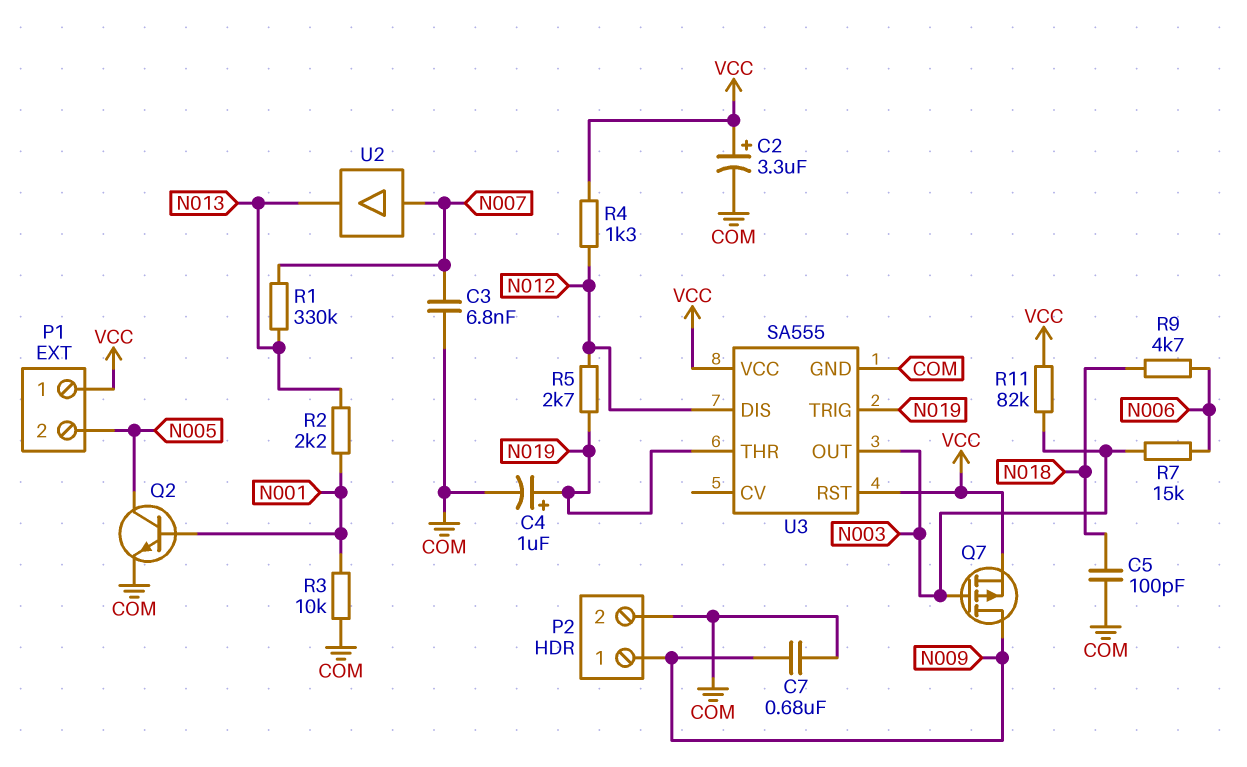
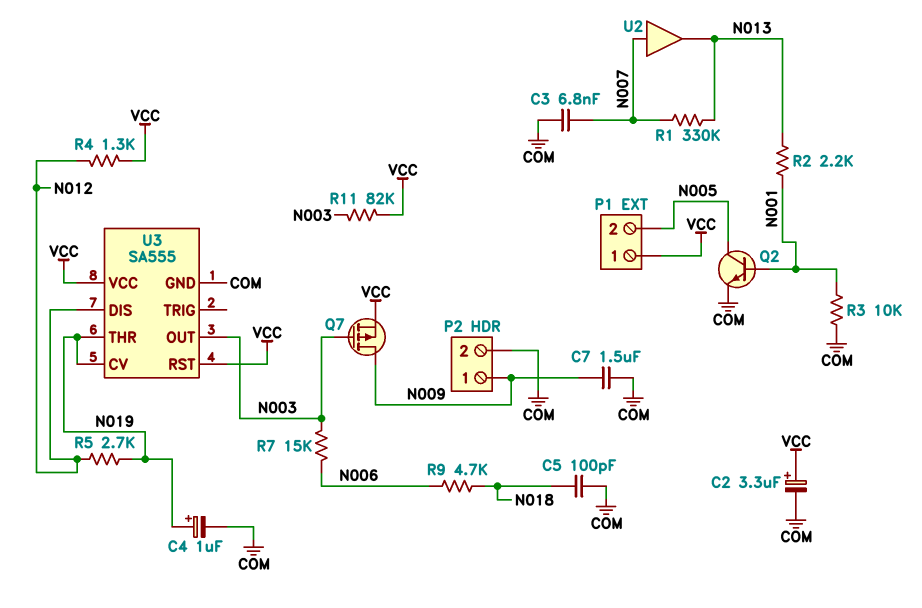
C7: 680nF (COM, N009) -> 1.5uF (COM, N009)
U3 pin CV: none -> N019
U3 pin TRIG: N019 -> none

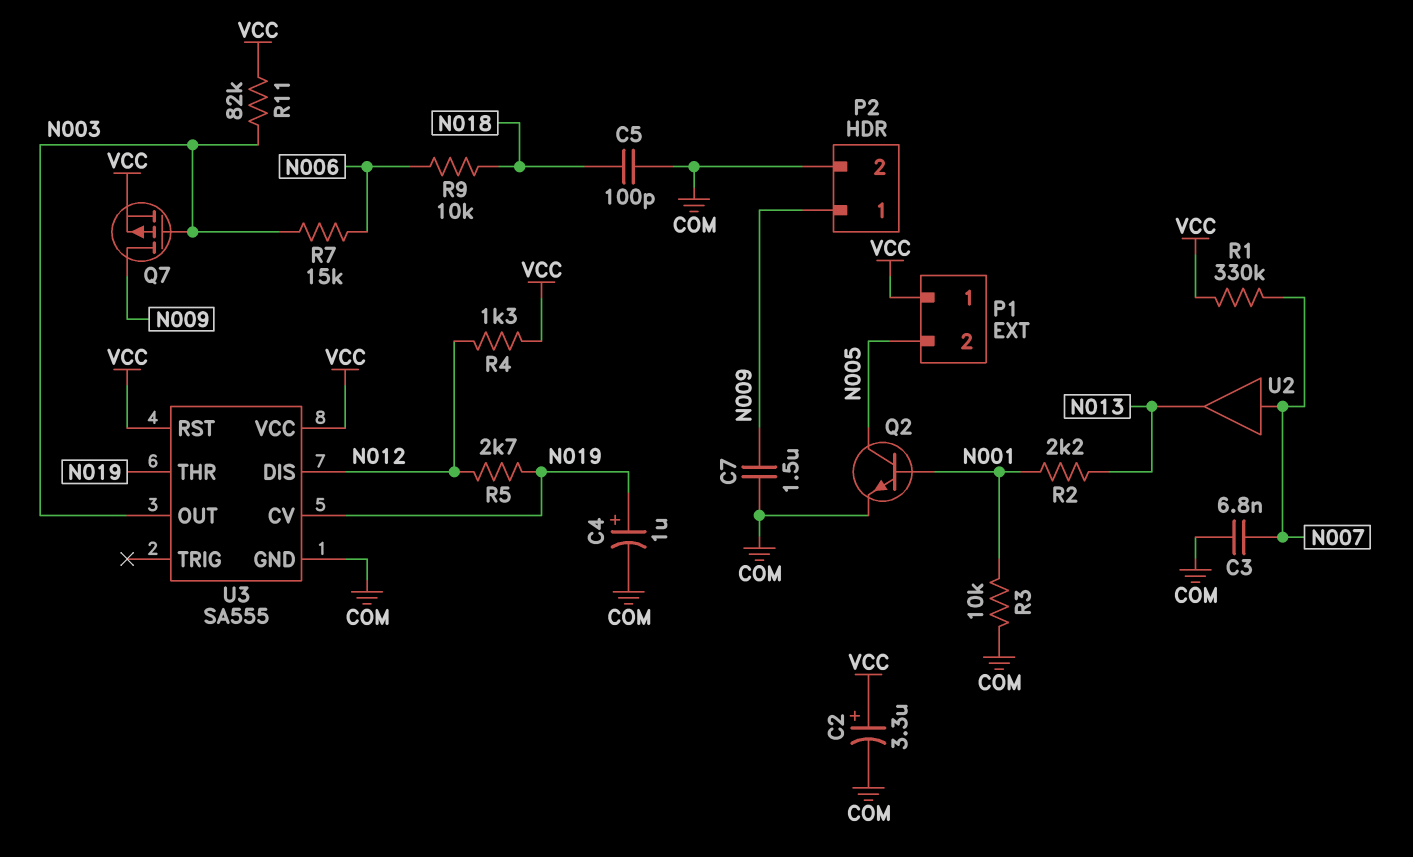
R1: 330k (N007, N013) -> 330k (N007, VCC)
R9: 4.7k (N006, N018) -> 10k (N006, N018)

